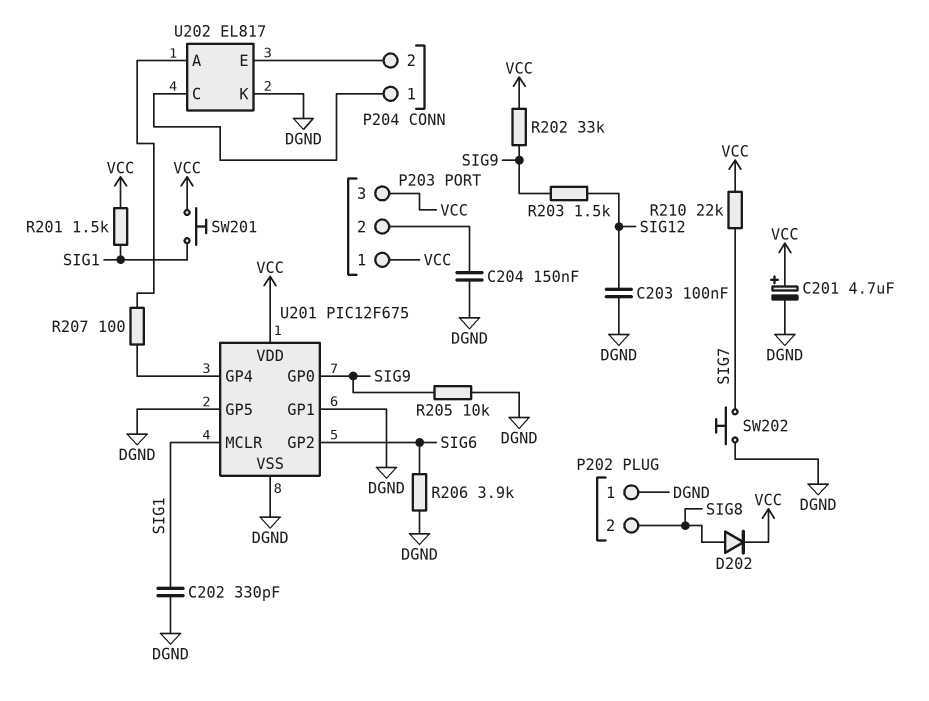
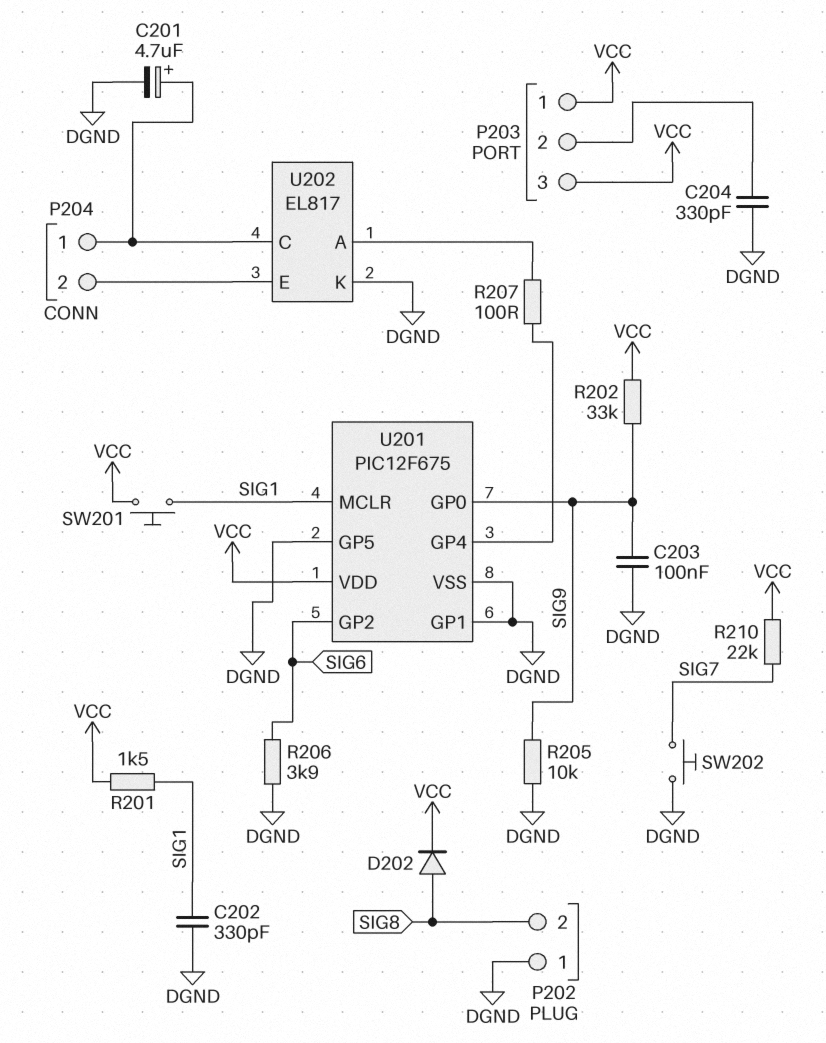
C201: 4.7uF (plus VCC, minus DGND) -> 4.7uF (plus P204/1, minus DGND)
C203: 100nF (DGND, SIG12) -> 100nF (DGND, SIG9)
C204: 150nF (DGND, P203/2) -> 330pF (DGND, P203/2)
R203: 1.5k (SIG9, SIG12) -> none

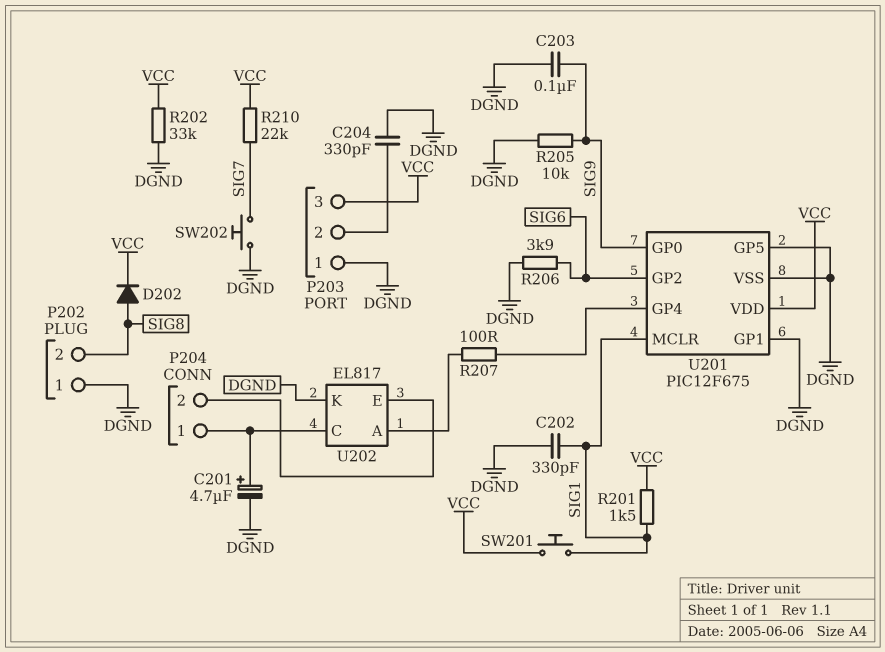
P203 pin 1: VCC -> DGND
R202: 33k (SIG9, VCC) -> 33k (DGND, VCC)

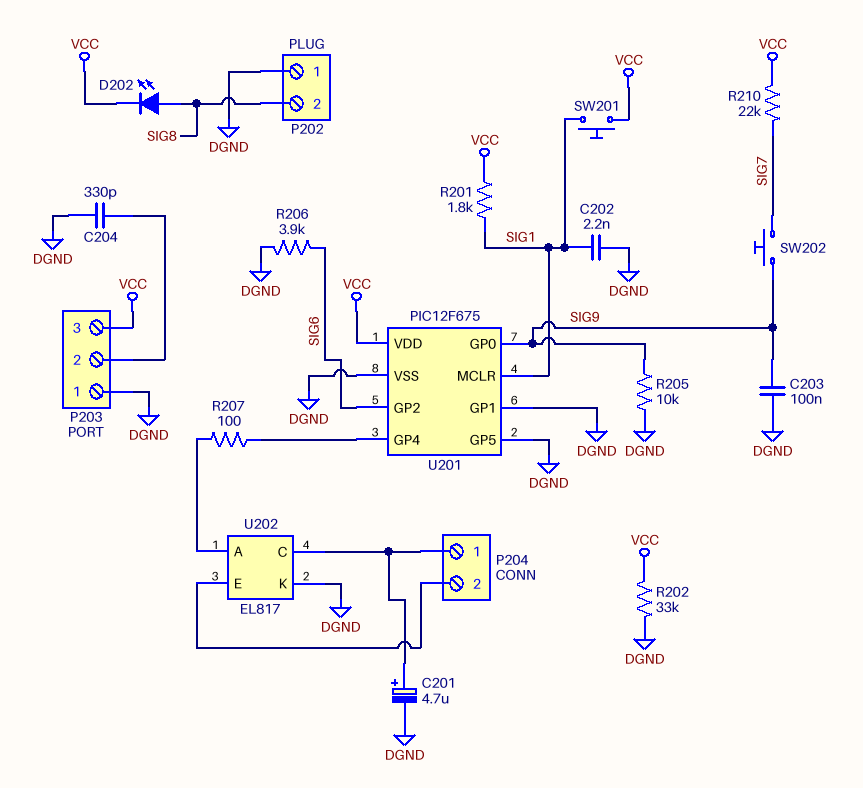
C202: 330pF (DGND, SIG1) -> 2.2nF (DGND, SIG1)
D202: diode (A SIG8, K VCC) -> LED (A SIG8, K VCC)
R201: 1.5k (SIG1, VCC) -> 1.8k (SIG1, VCC)
SW202: button (DGND, SIG7) -> button (SIG7, SIG9)

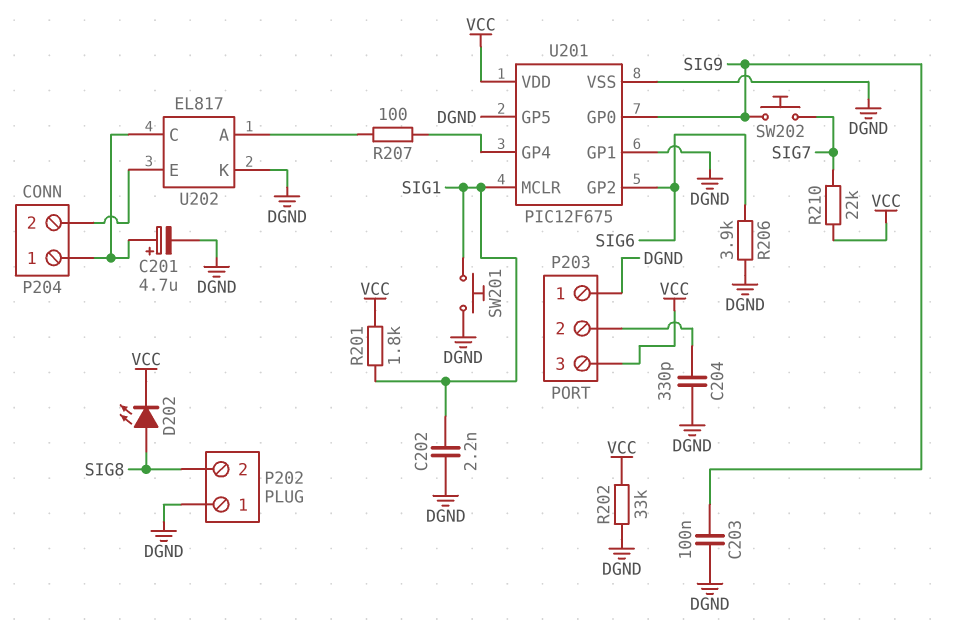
R205: 10k (DGND, SIG9) -> none
SW201: button (SIG1, VCC) -> button (DGND, SIG1)

